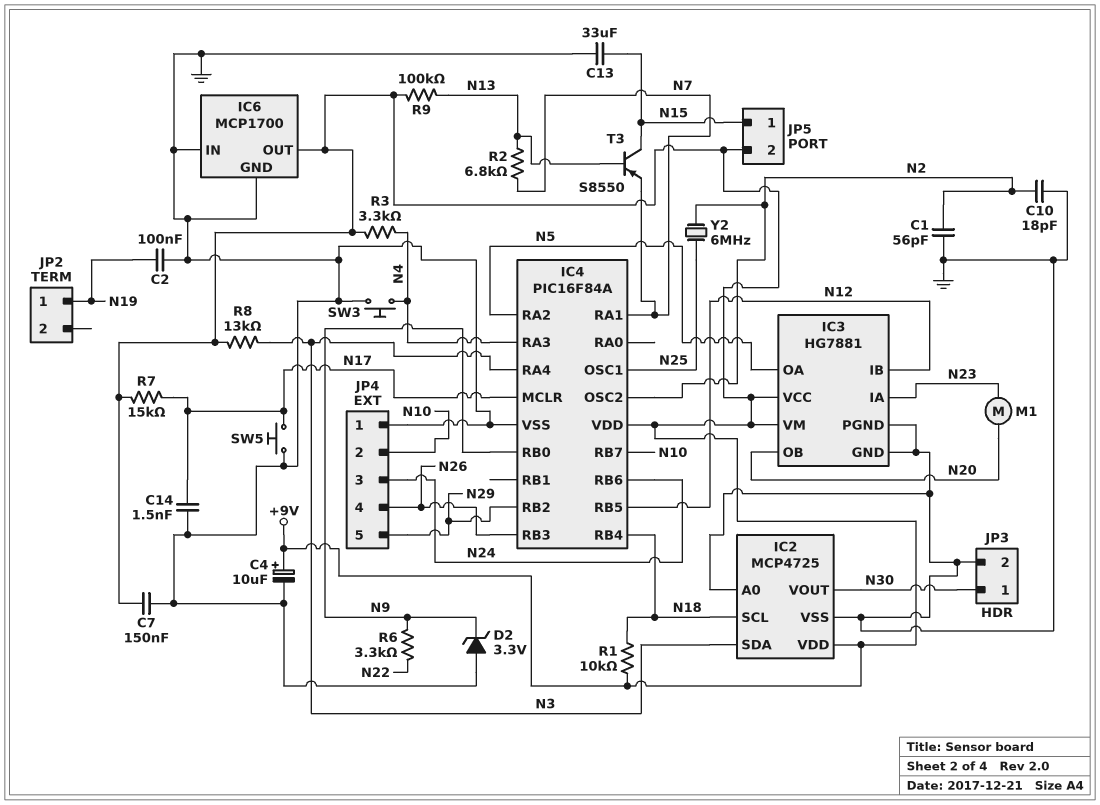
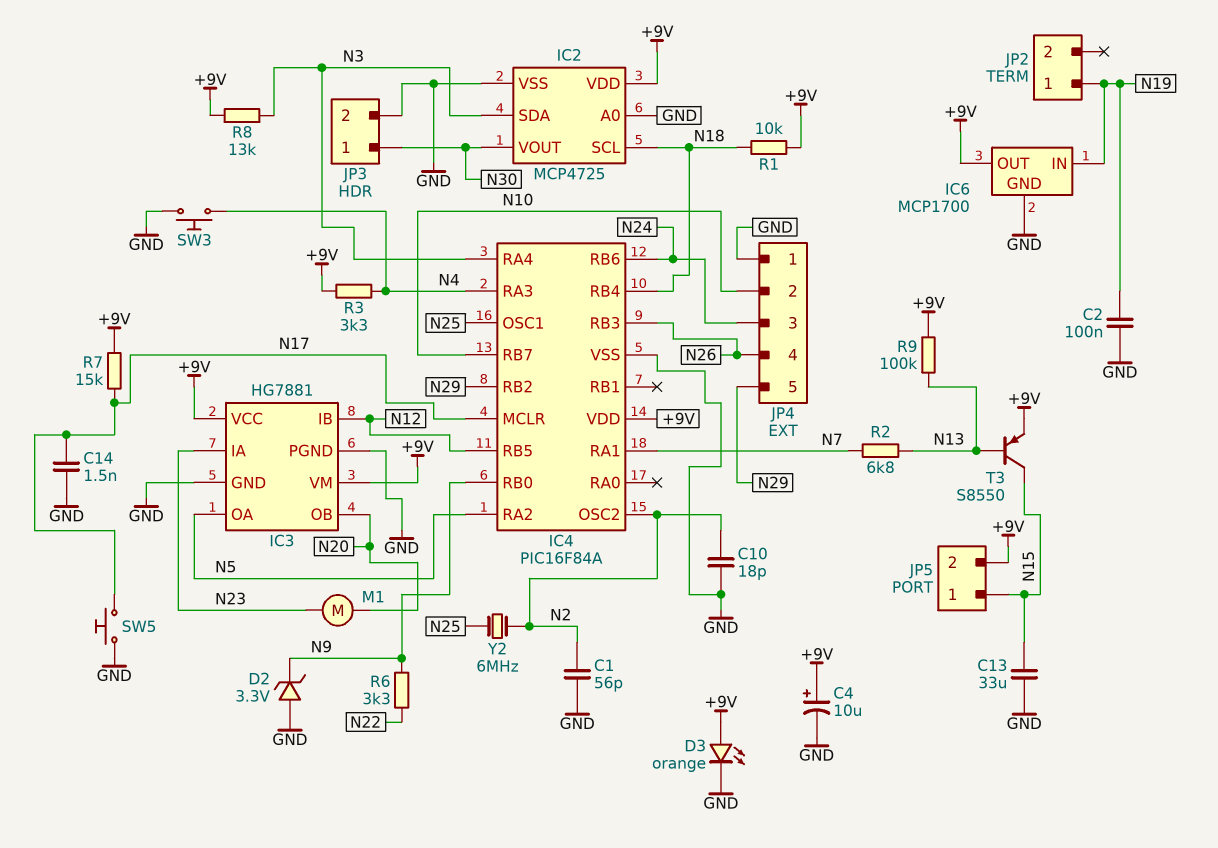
C7: 150nF (+9V, GND) -> none
D3: none -> LED orange (A +9V, K GND)
IC6 pin IN: GND -> N19
T3: PNP S8550 (B N13, C N15, E N7) -> PNP S8550 (B N13, C N15, E +9V)

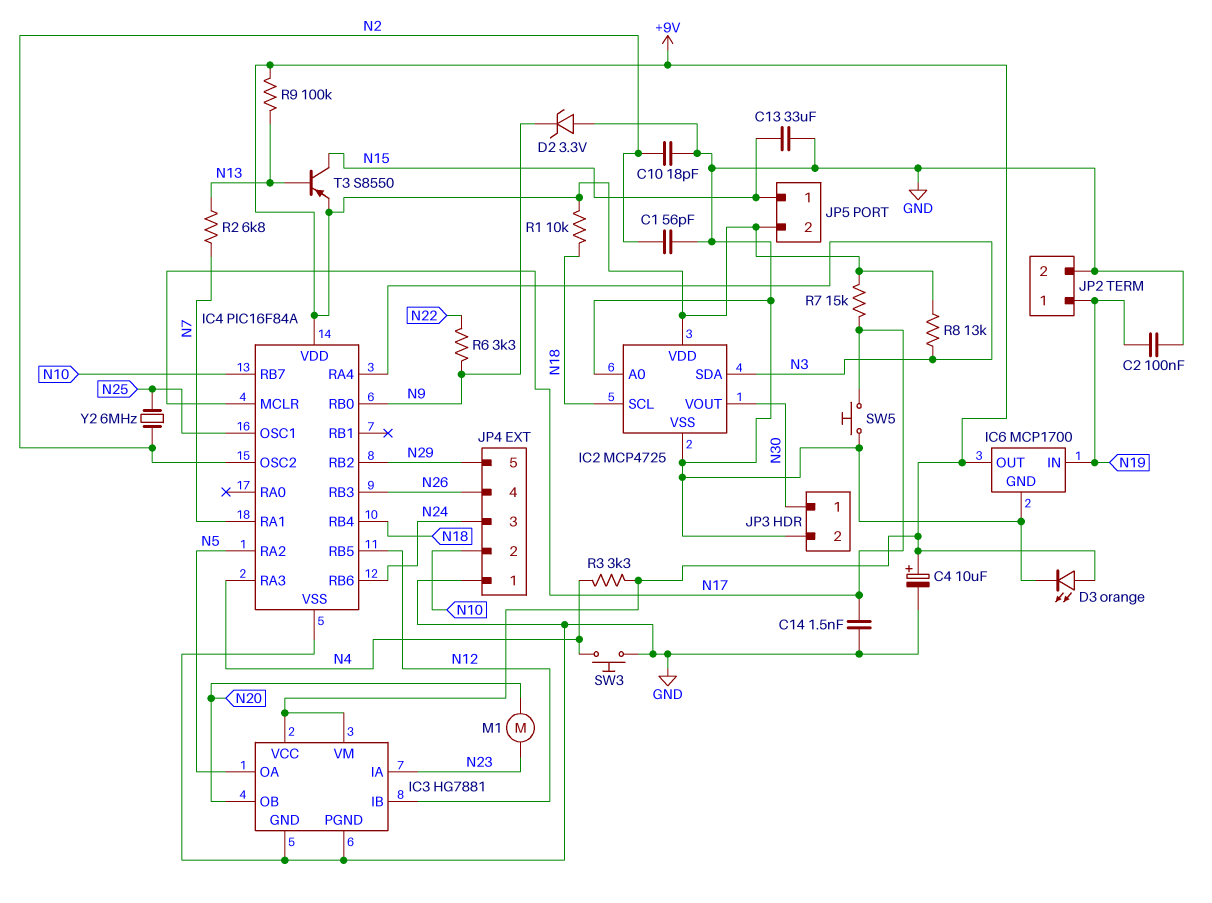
JP2 pin 2: none -> GND

